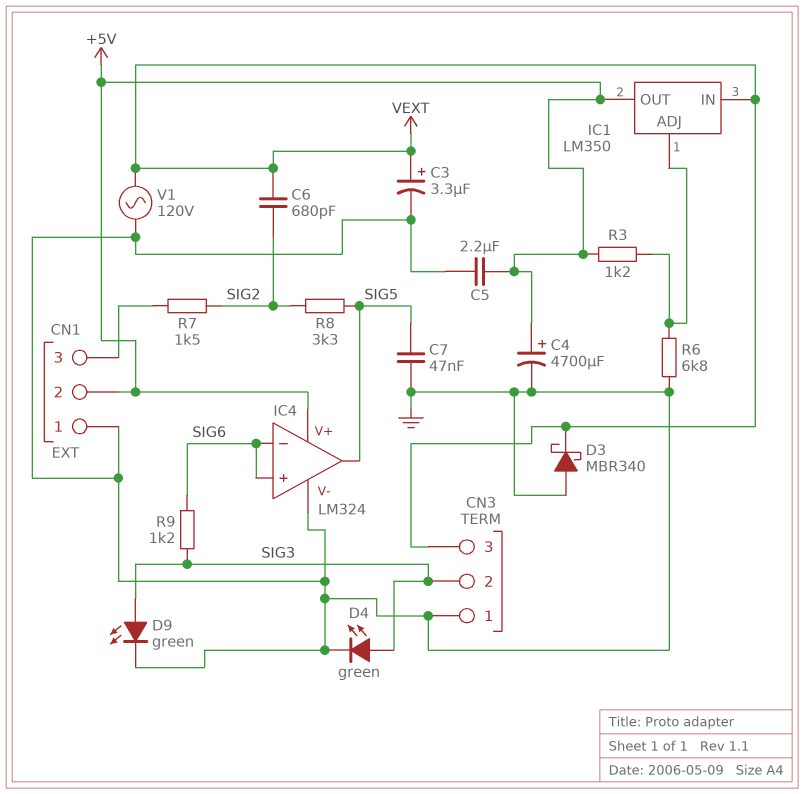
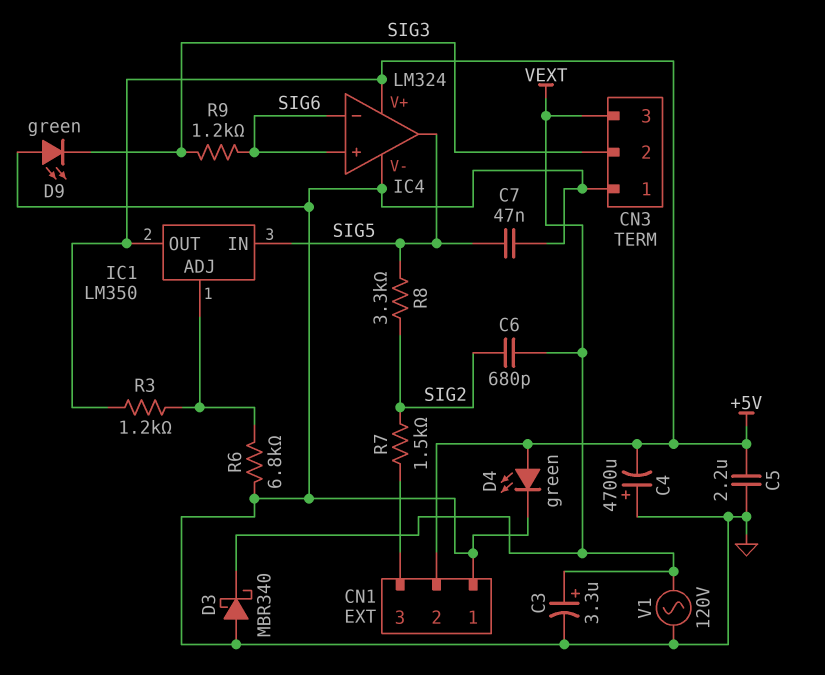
C4: 4700uF (plus +5V, minus GND) -> 4700uF (plus GND, minus +5V)
D4: LED green (A SIG3, K GND) -> LED green (A +5V, K GND)
D9: LED green (A SIG3, K GND) -> LED green (A GND, K SIG3)
IC1 pin IN: VEXT -> SIG5

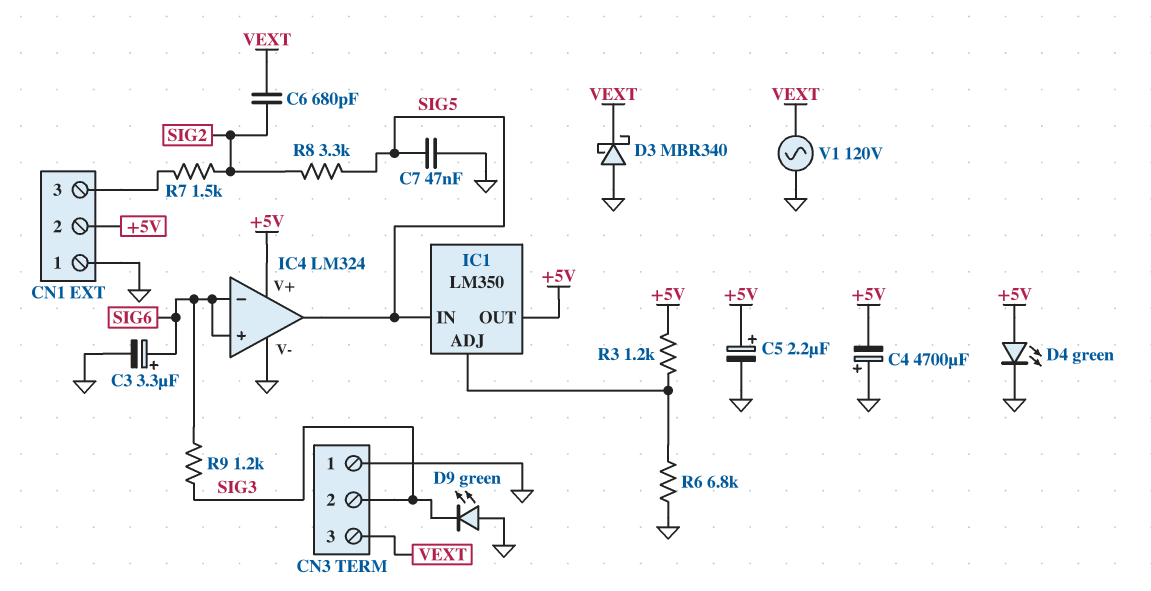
C3: 3.3uF (plus VEXT, minus GND) -> 3.3uF (plus SIG6, minus GND)
C5: 2.2uF (+5V, GND) -> 2.2uF (plus +5V, minus GND)

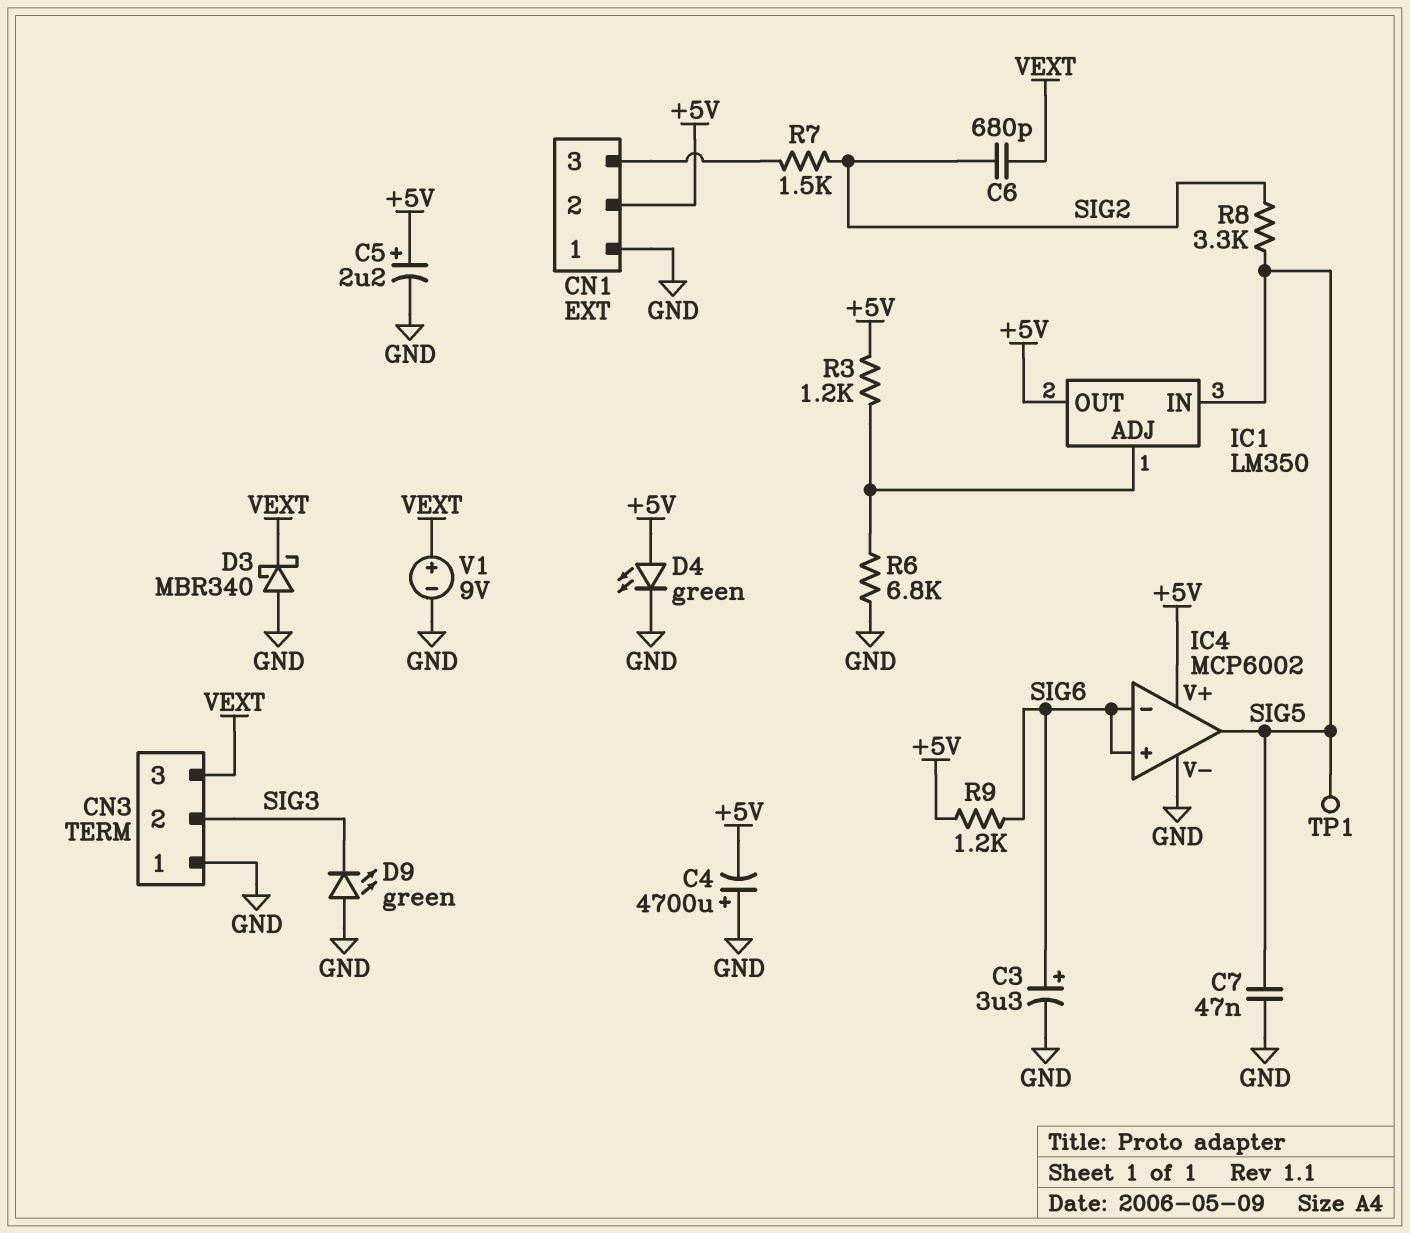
IC4: LM324 -> MCP6002
R9: 1.2k (SIG3, SIG6) -> 1.2k (+5V, SIG6)
TP1: none -> test point (SIG5)
V1: AC 120V (GND, VEXT) -> 9V (plus VEXT, minus GND)

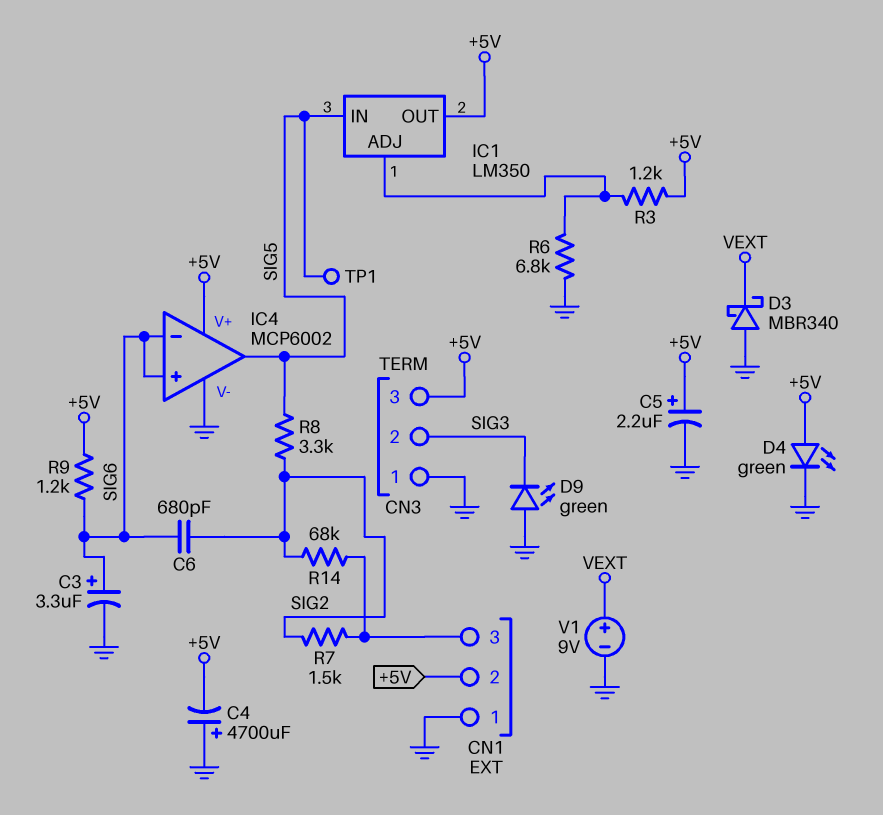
C6: 680pF (SIG2, VEXT) -> 680pF (SIG2, SIG6)
C7: 47nF (GND, SIG5) -> none
CN3 pin 3: VEXT -> +5V
R14: none -> 68k (CN1/3, SIG2)

